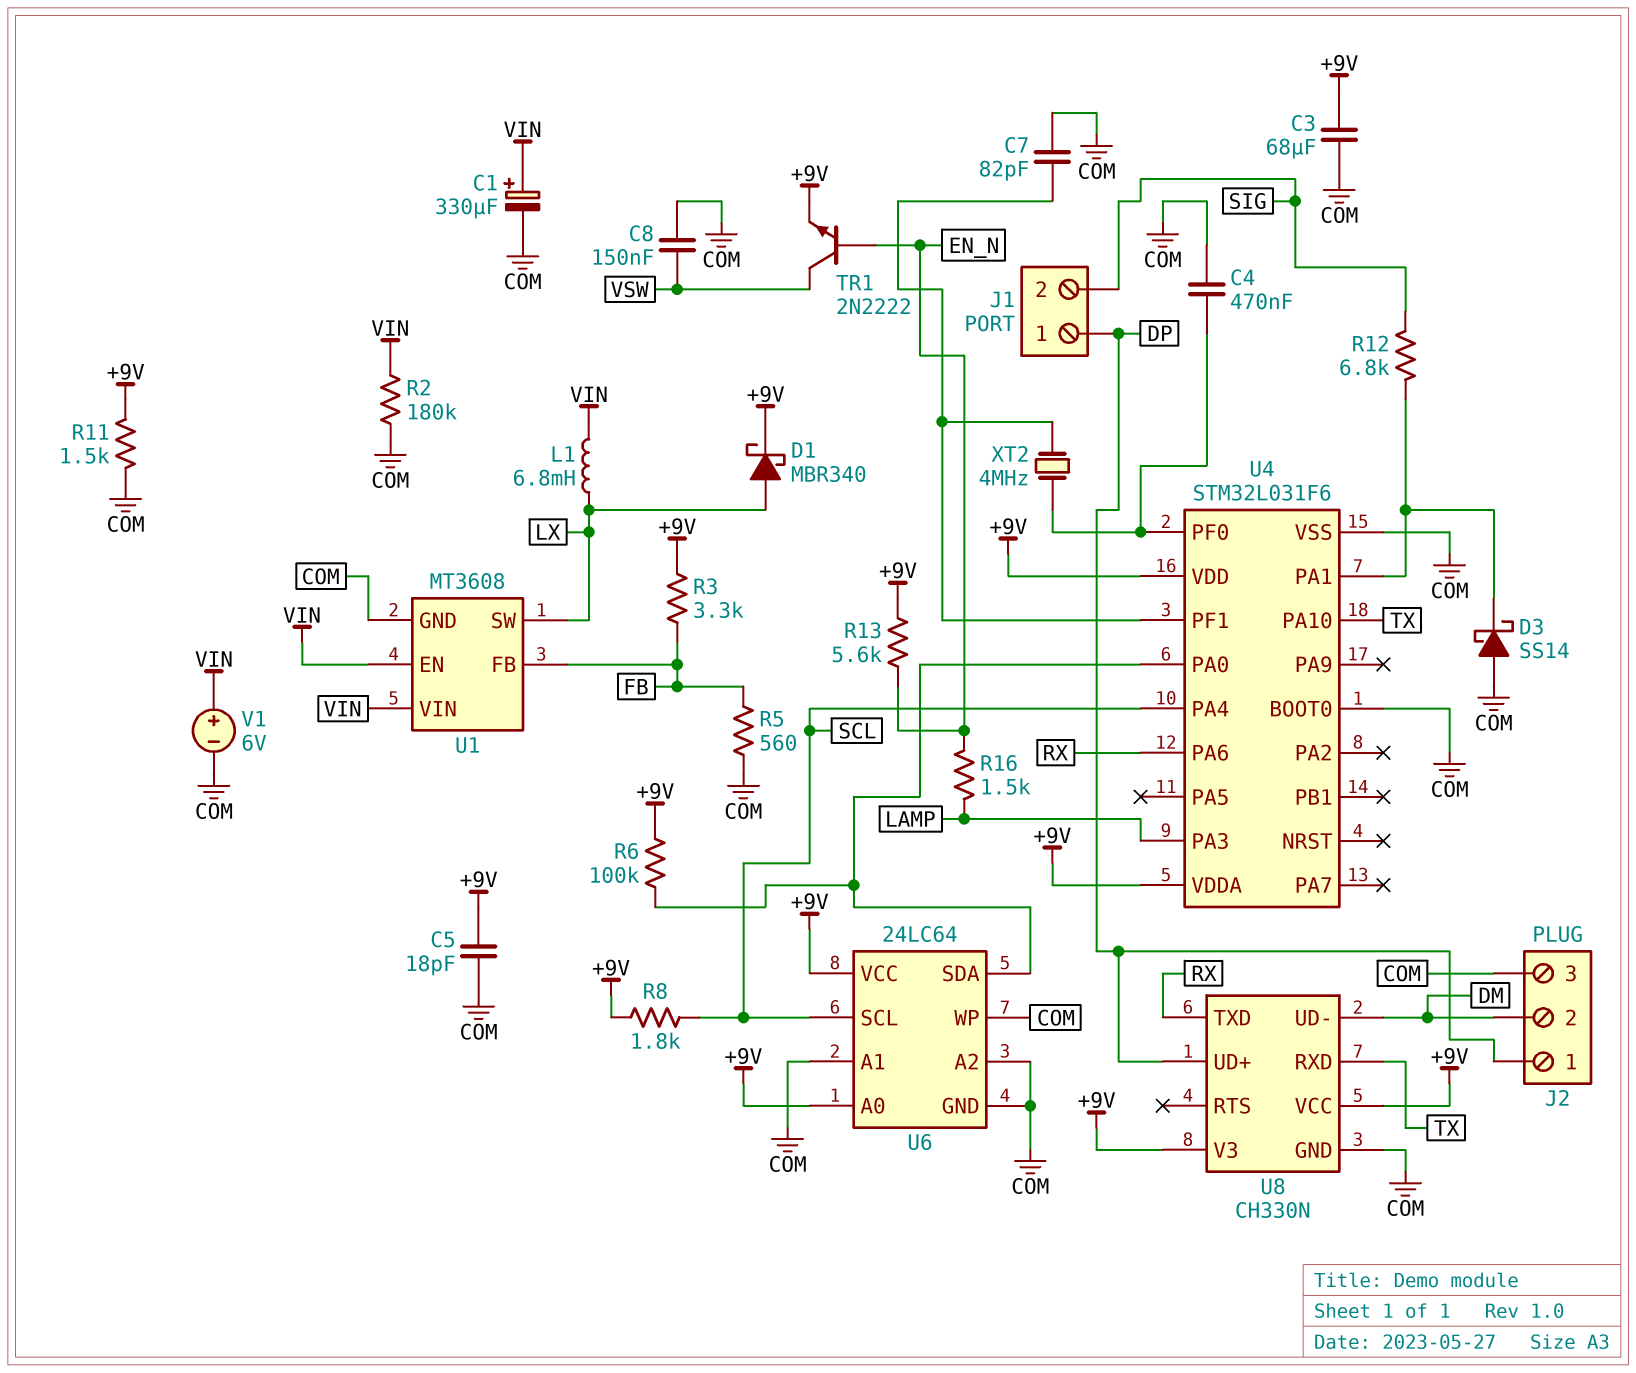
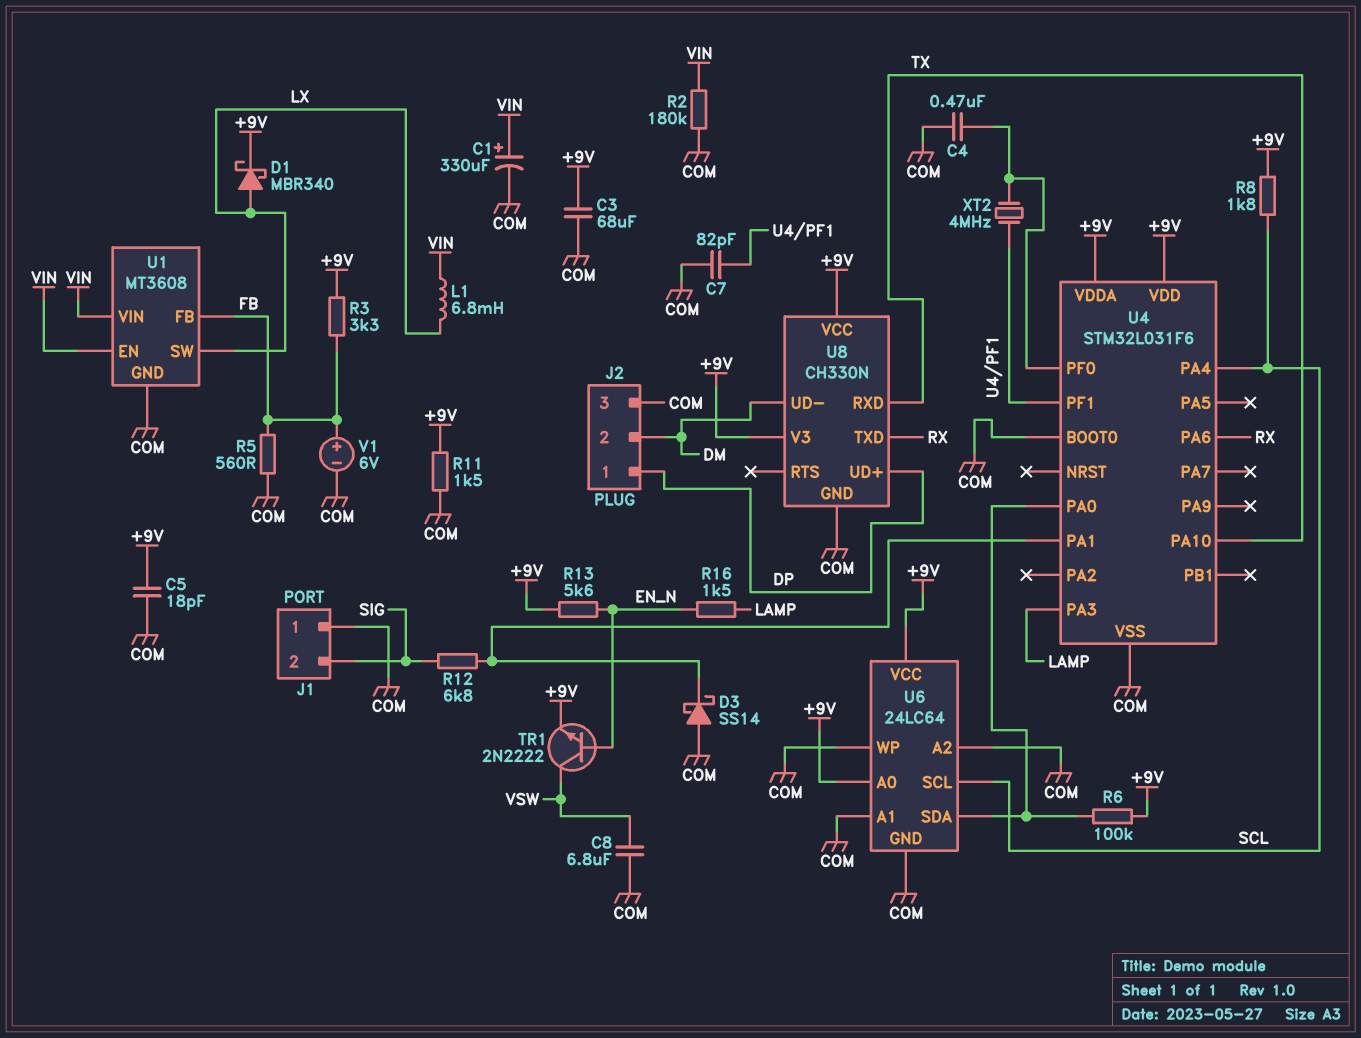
C8: 150nF (COM, VSW) -> 6.8uF (COM, VSW)
J1 pin 1: DP -> COM
V1: 6V (plus VIN, minus COM) -> 6V (plus FB, minus COM)

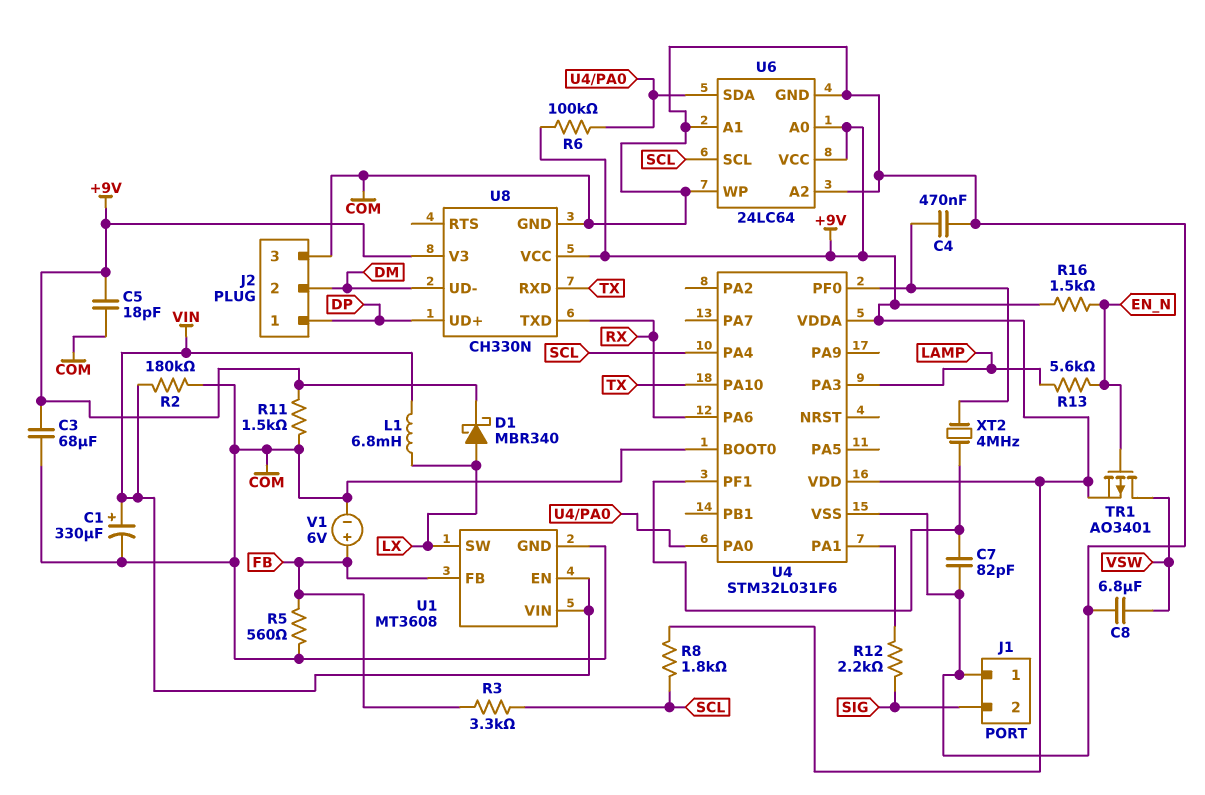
D3: schottky SS14 (A COM, K U4/PA1) -> none
R3: 3.3k (+9V, FB) -> 3.3k (FB, SCL)
R12: 6.8k (SIG, U4/PA1) -> 2.2k (SIG, U4/PA1)
R13: 5.6k (+9V, EN_N) -> 5.6k (EN_N, LAMP)
R16: 1.5k (EN_N, LAMP) -> 1.5k (+9V, EN_N)
TR1: NPN 2N2222 (B EN_N, C VSW, E +9V) -> PMOS AO3401 (G EN_N, D VSW, S +9V)

